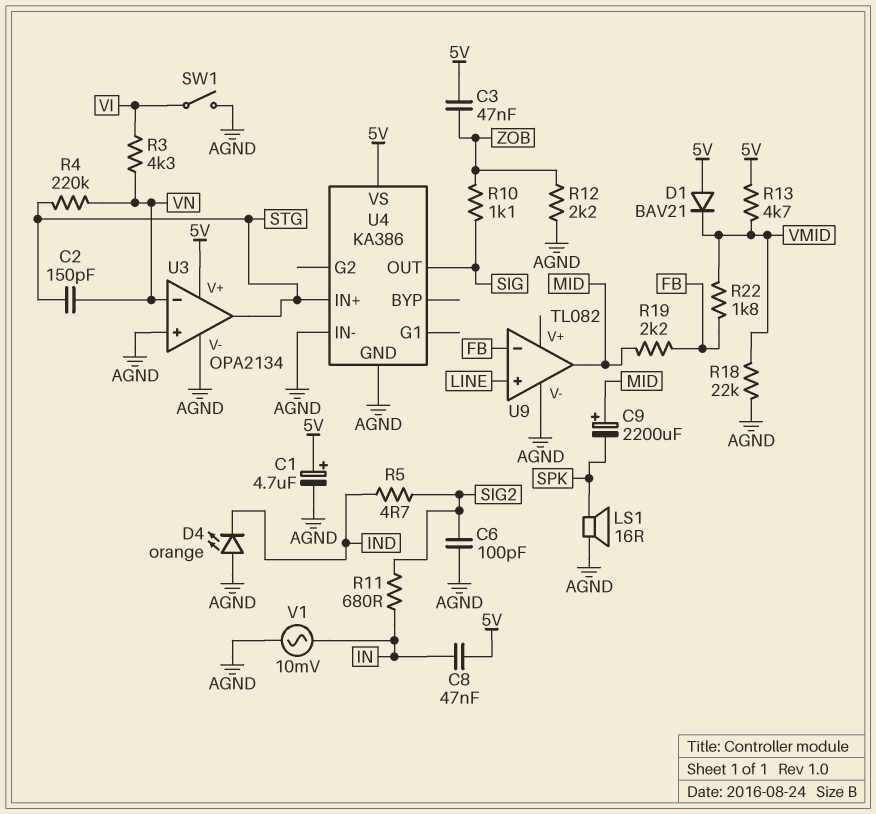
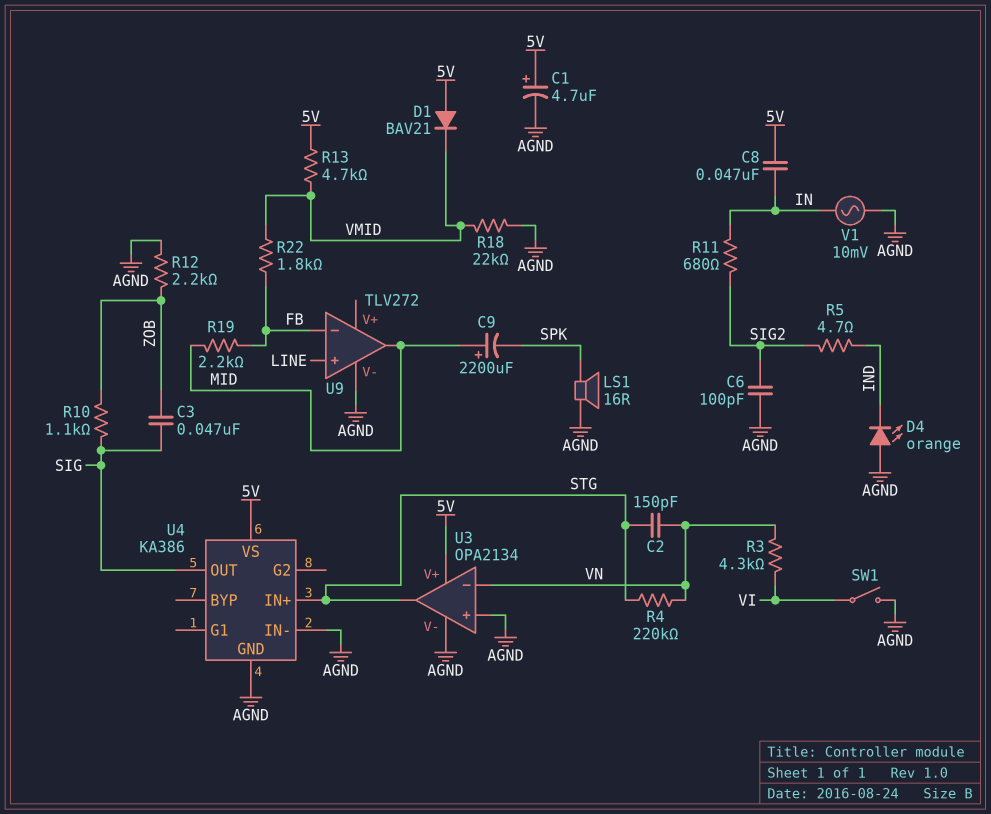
C3: 47nF (5V, ZOB) -> 47nF (SIG, ZOB)
U9: TL082 -> TLV272

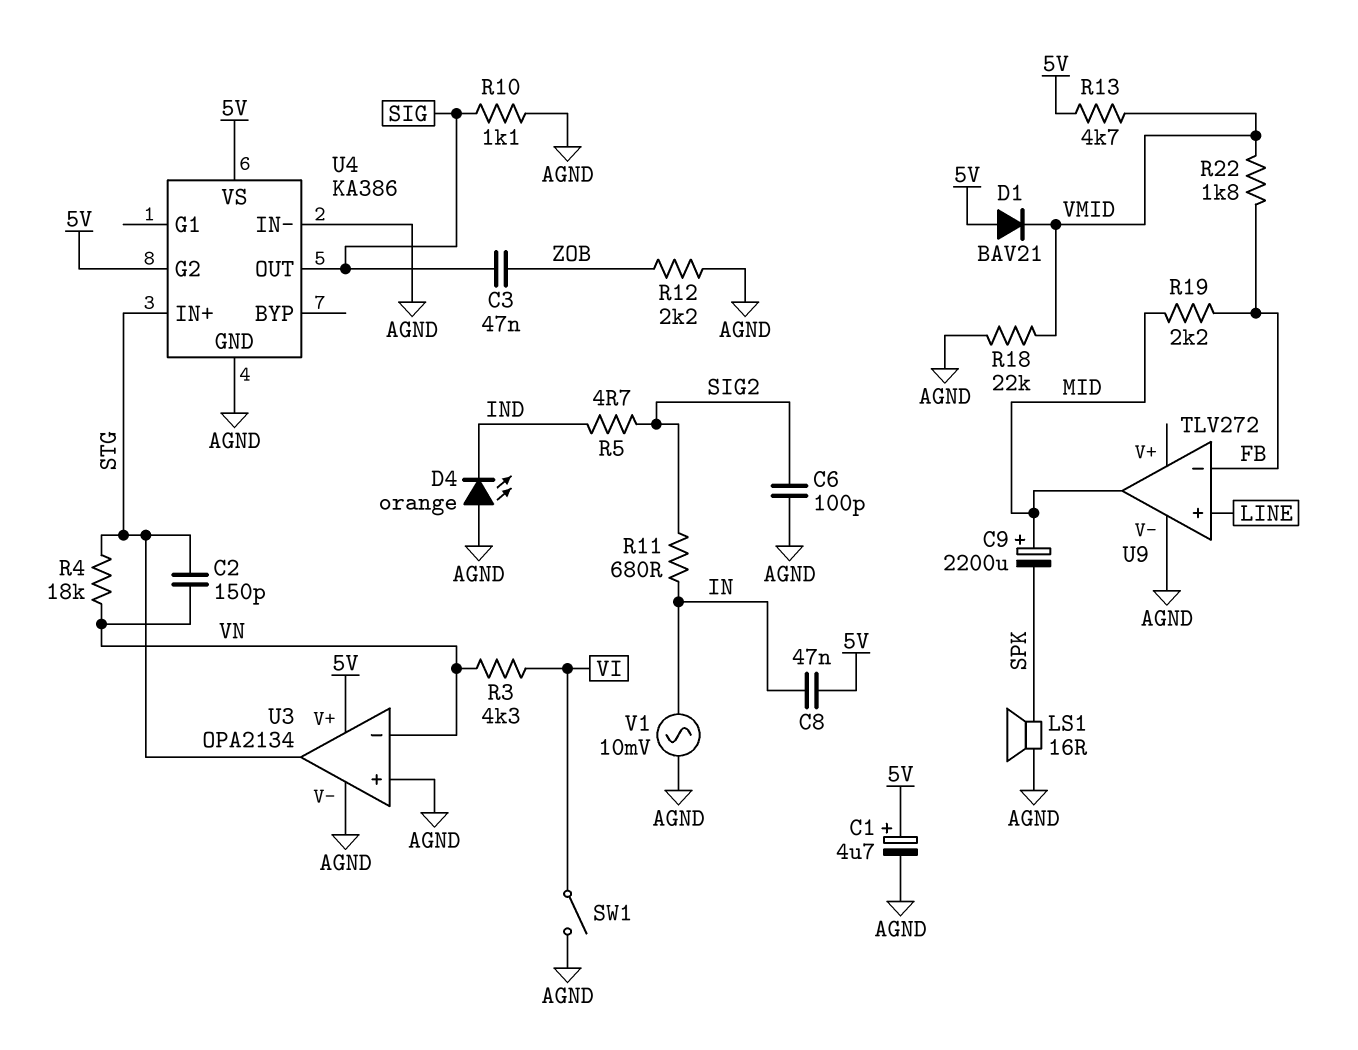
R4: 220k (STG, VN) -> 18k (STG, VN)
R10: 1.1k (SIG, ZOB) -> 1.1k (AGND, SIG)
U4 pin G2: none -> 5V

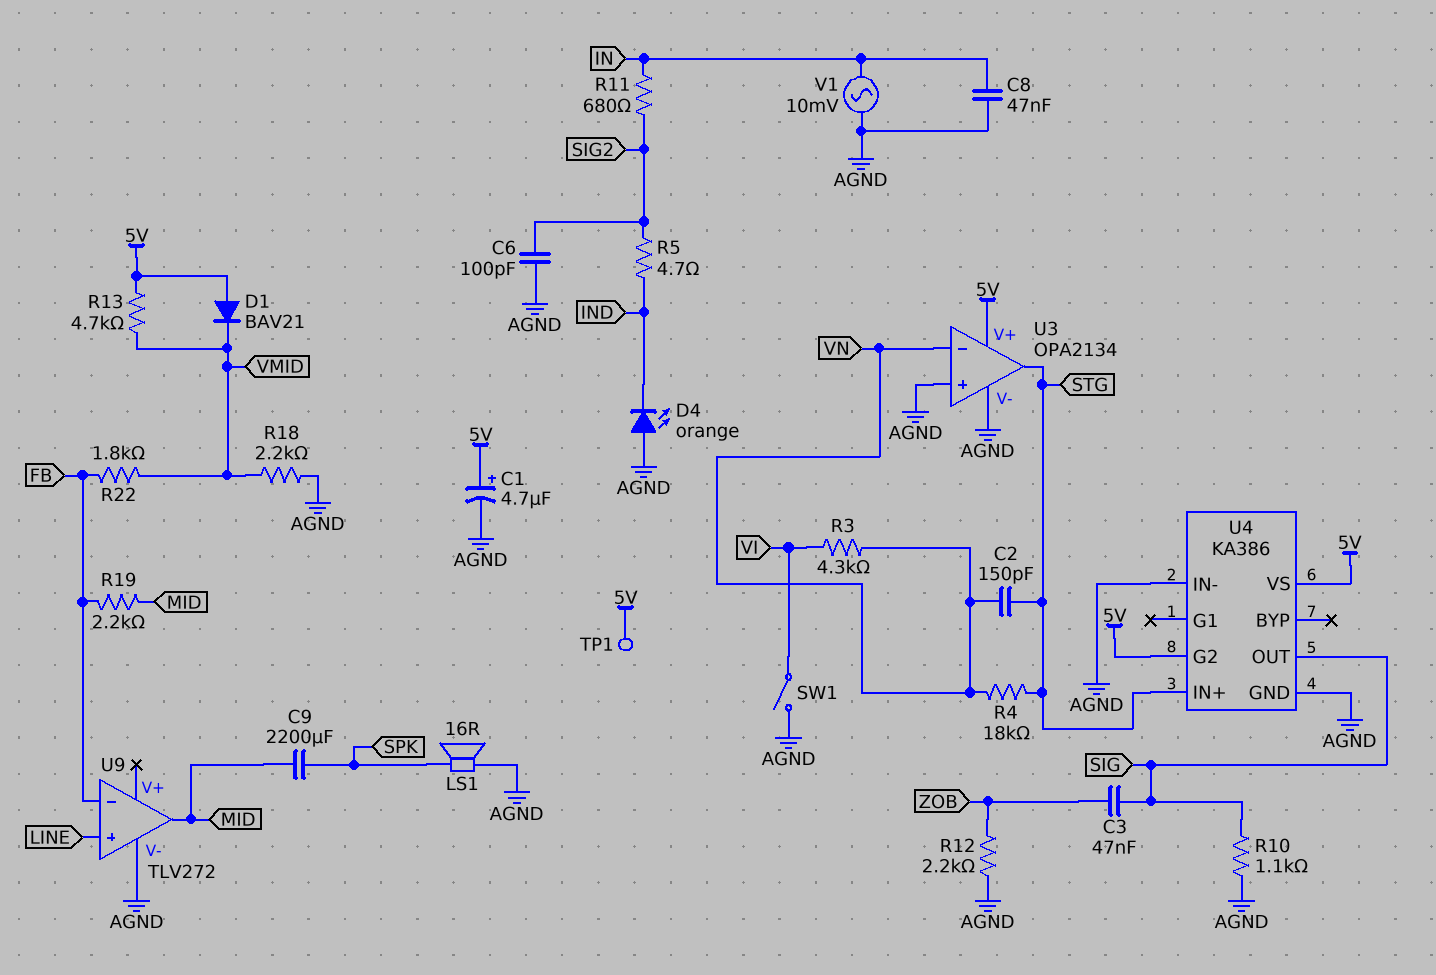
C8: 47nF (5V, IN) -> 47nF (AGND, IN)
C9: 2200uF (plus MID, minus SPK) -> 2200uF (MID, SPK)
R18: 22k (AGND, VMID) -> 2.2k (AGND, VMID)
TP1: none -> test point (5V)

